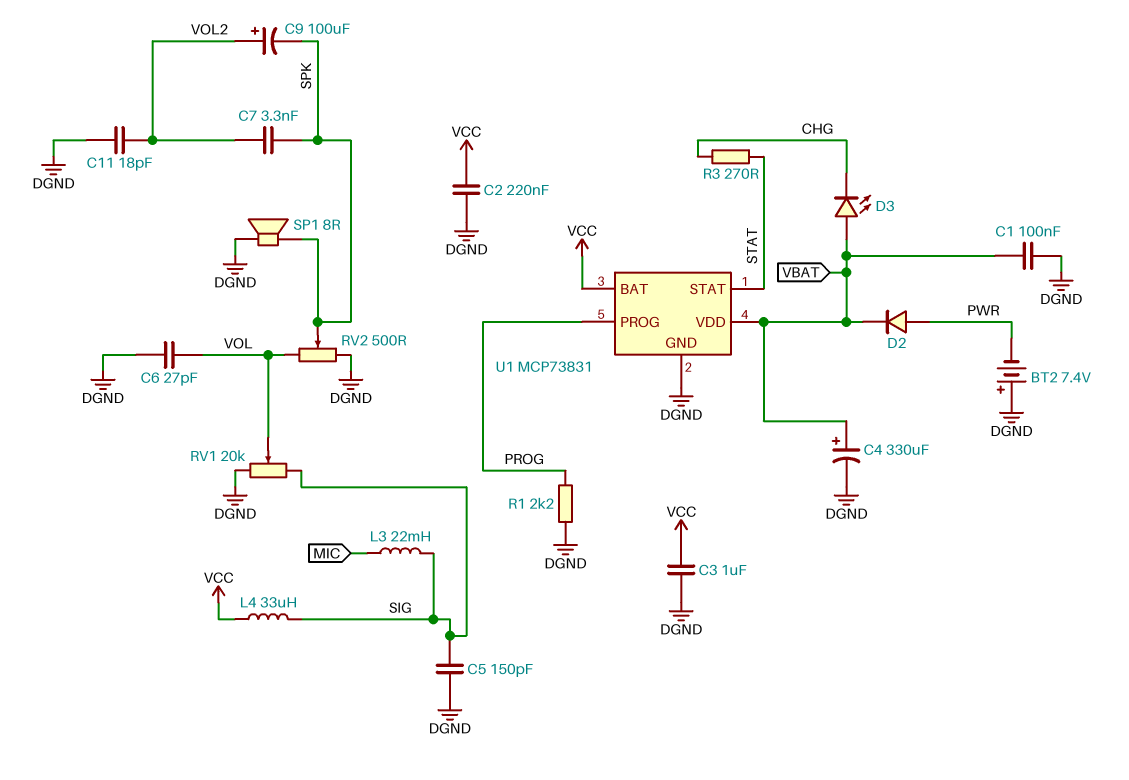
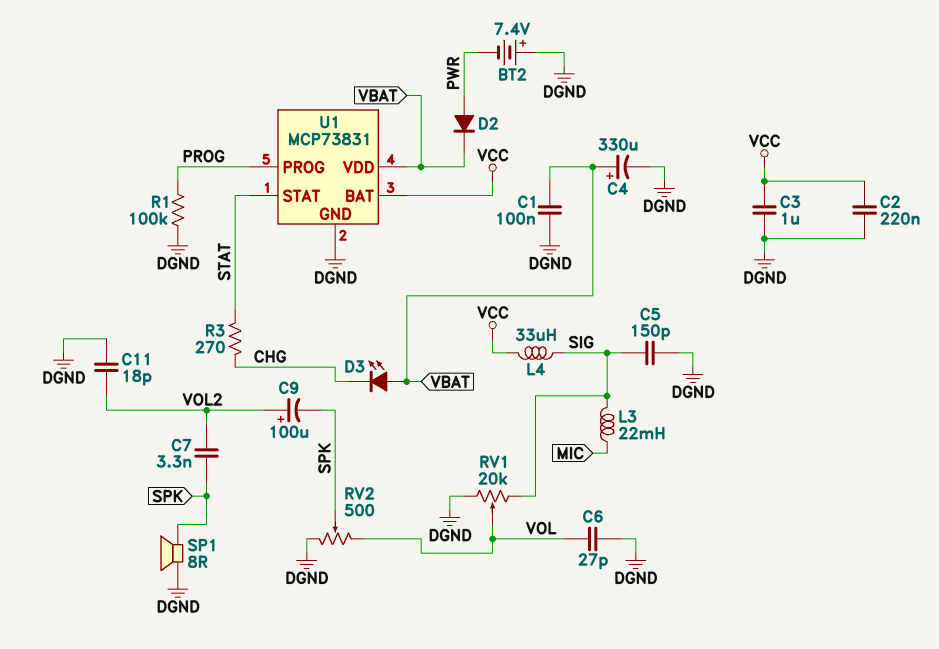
R1: 2.2k (DGND, PROG) -> 100k (DGND, PROG)

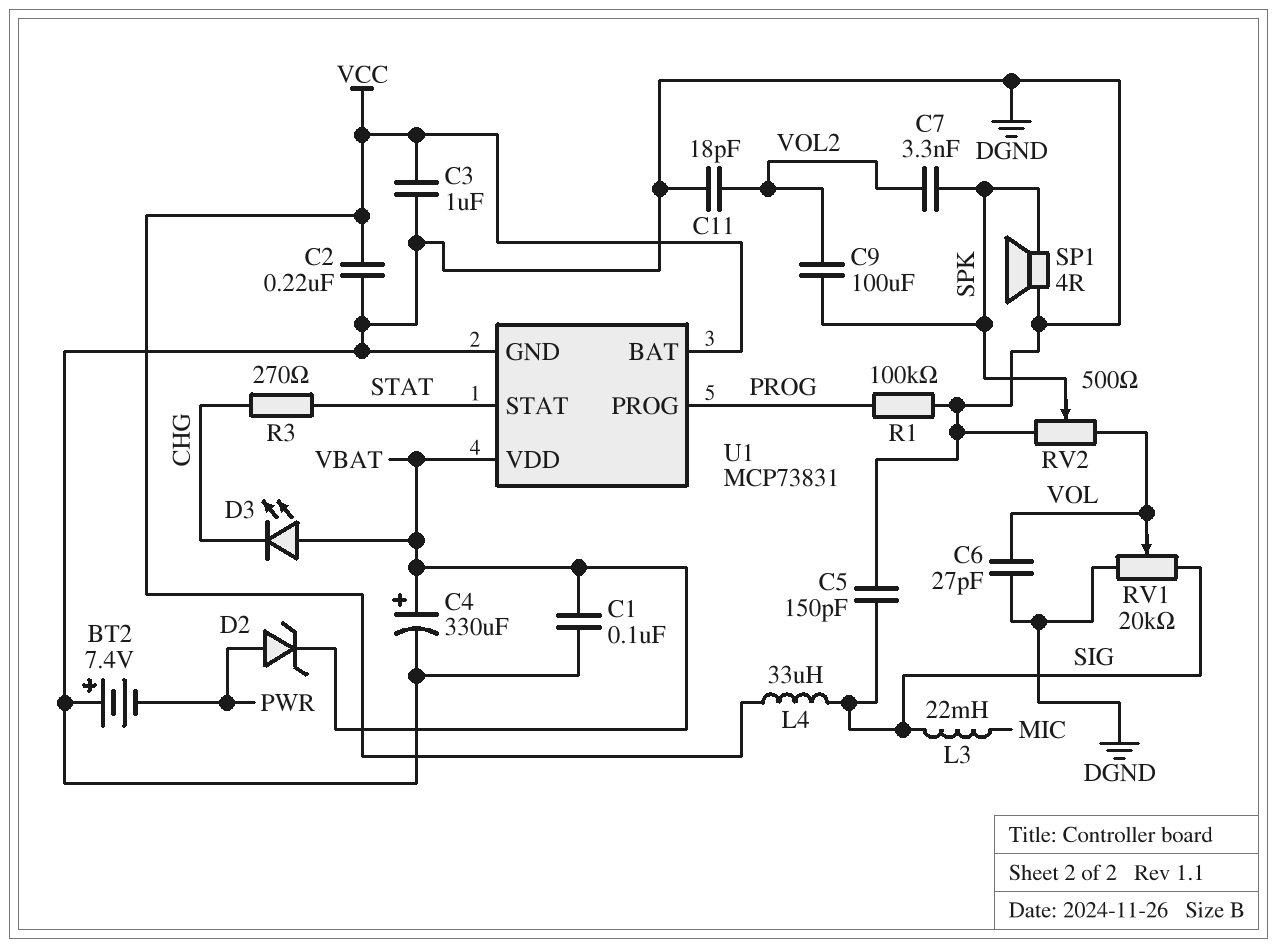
C9: 100uF (plus VOL2, minus SPK) -> 100uF (SPK, VOL2)
D2: diode (A PWR, K VBAT) -> zener (A PWR, K VBAT)
SP1: speaker 8R (DGND, SPK) -> speaker 4R (DGND, SPK)

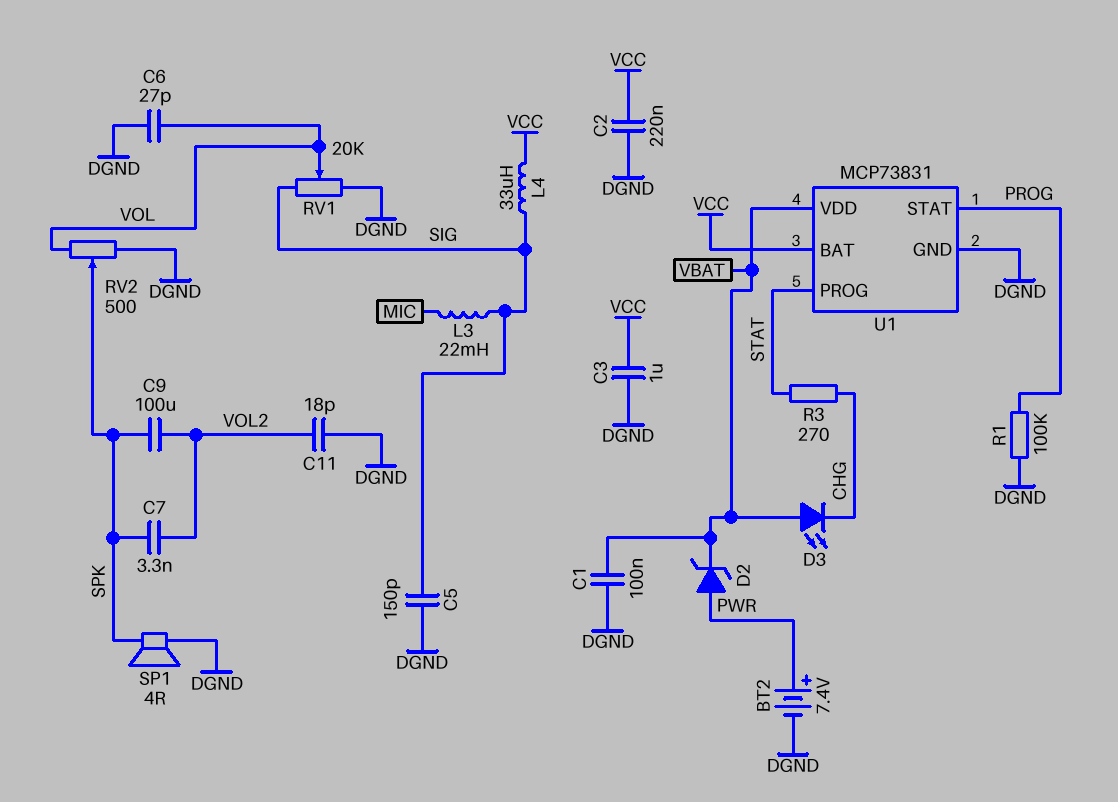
BT2: 7.4V (plus DGND, minus PWR) -> 7.4V (plus PWR, minus DGND)
C4: 330uF (plus VBAT, minus DGND) -> none
U1 pin PROG: PROG -> STAT
U1 pin STAT: STAT -> PROG

